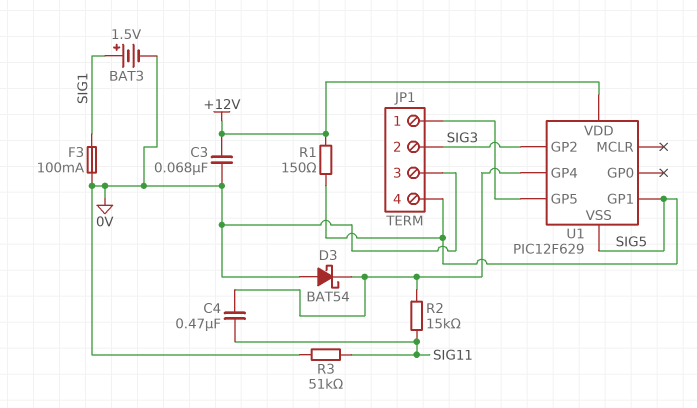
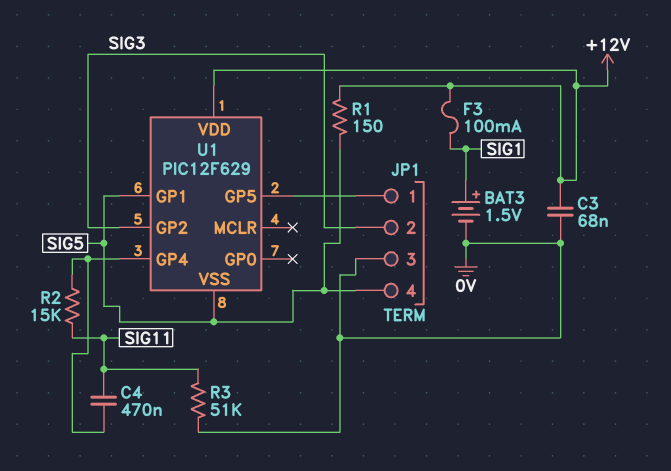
D3: schottky BAT54 (A 0V, K U1/GP4) -> none
F3: 100mA (0V, SIG1) -> 100mA (+12V, SIG1)

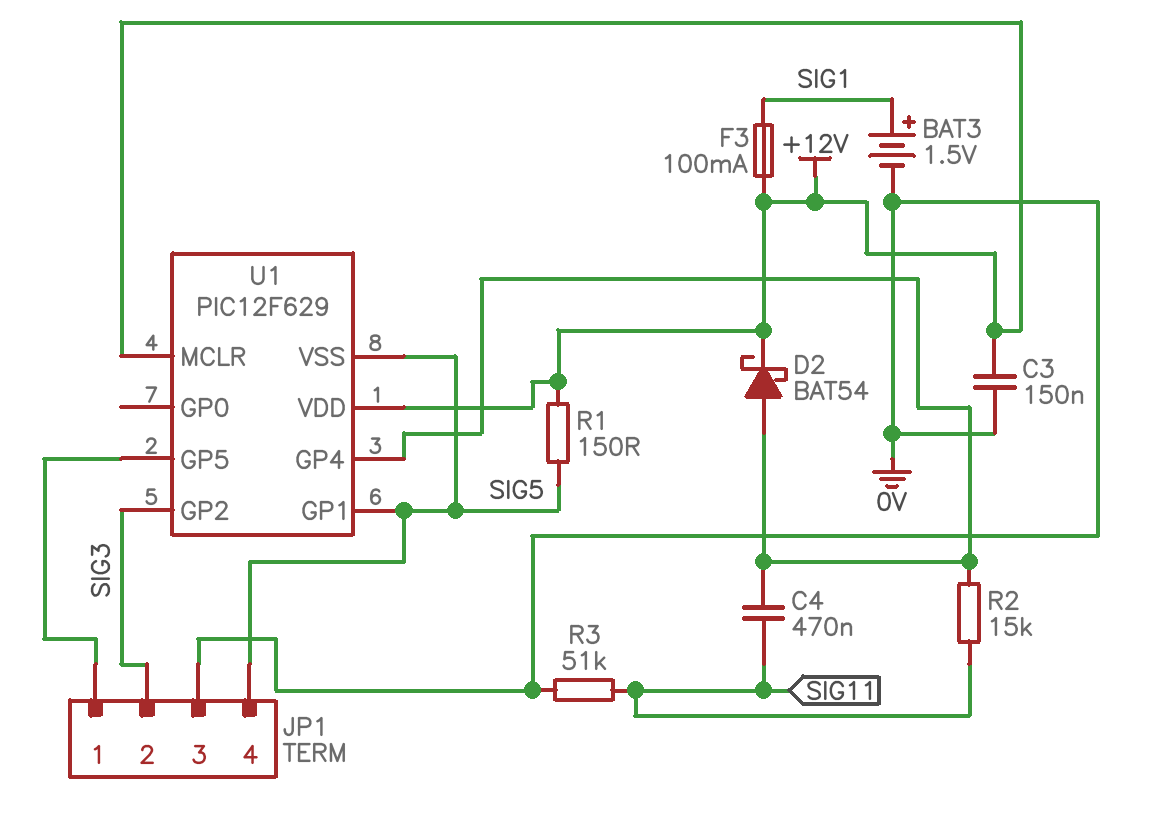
C3: 68nF (+12V, 0V) -> 150nF (+12V, 0V)
D2: none -> schottky BAT54 (A U1/GP4, K +12V)
U1 pin MCLR: none -> +12V

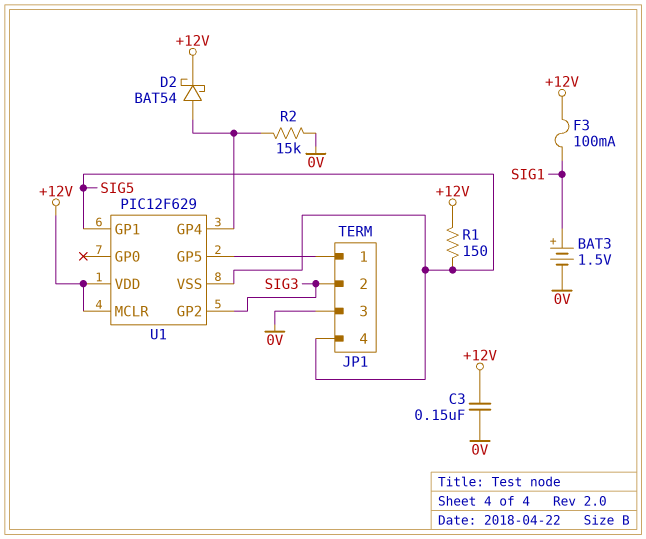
C4: 470nF (SIG11, U1/GP4) -> none
R2: 15k (SIG11, U1/GP4) -> 15k (0V, U1/GP4)
R3: 51k (0V, SIG11) -> none

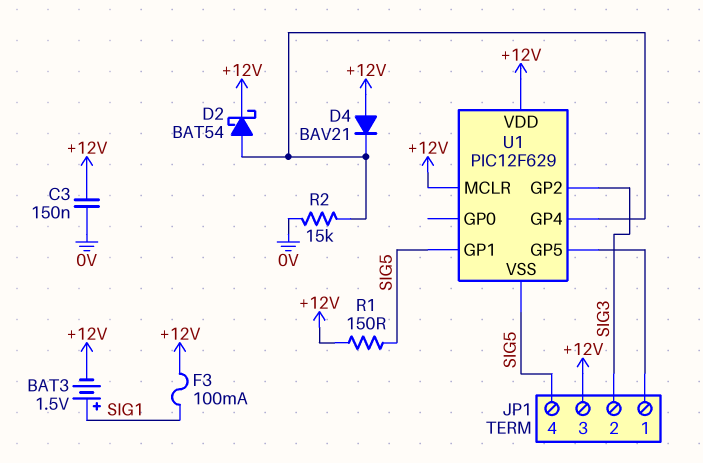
BAT3: 1.5V (plus SIG1, minus 0V) -> 1.5V (plus SIG1, minus +12V)
D4: none -> diode BAV21 (A +12V, K U1/GP4)
JP1 pin 3: 0V -> +12V

